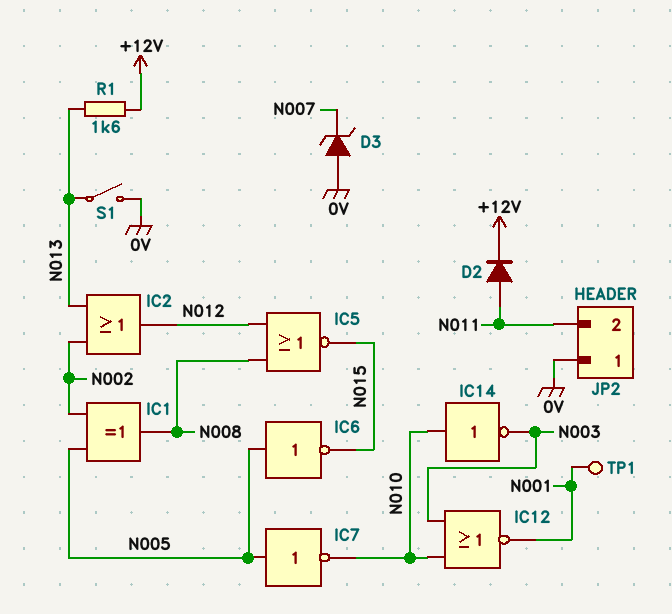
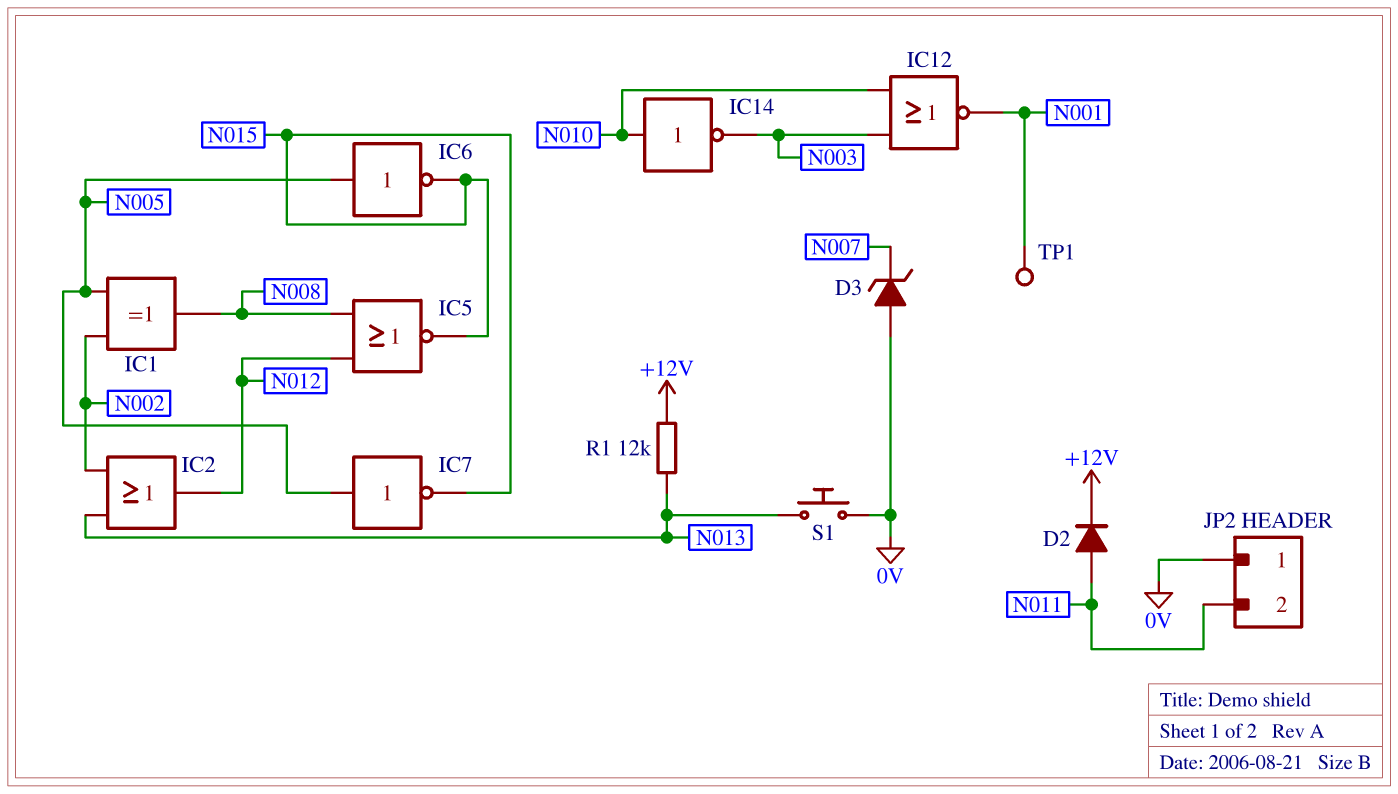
IC7: NOT (in N005, out N010) -> NOT (in N005, out N015)
R1: 1.6k (+12V, N013) -> 12k (+12V, N013)
S1: switch (0V, N013) -> button (0V, N013)

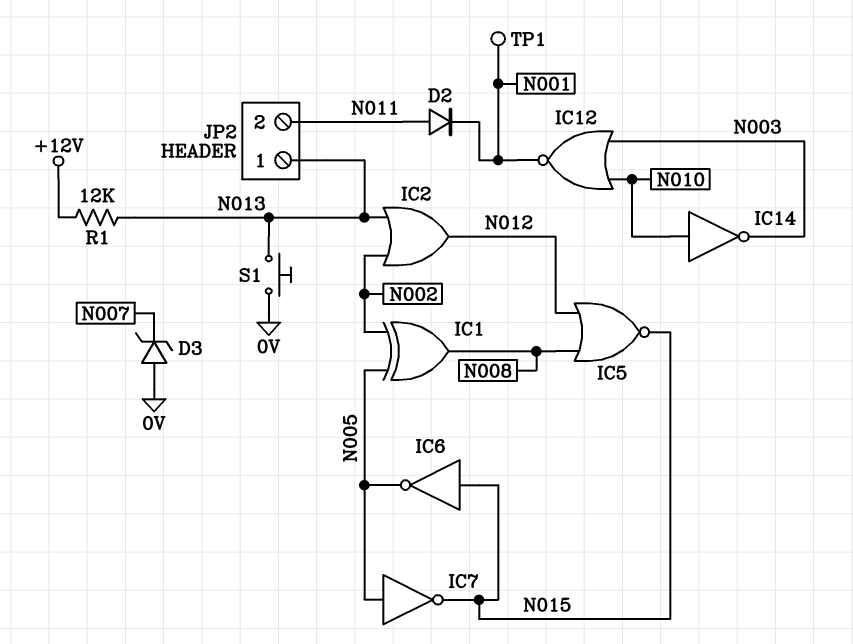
D2: diode (A N011, K +12V) -> diode (A N011, K N001)
IC6: NOT (in N005, out N015) -> NOT (in N015, out N005)
JP2 pin 1: 0V -> N013

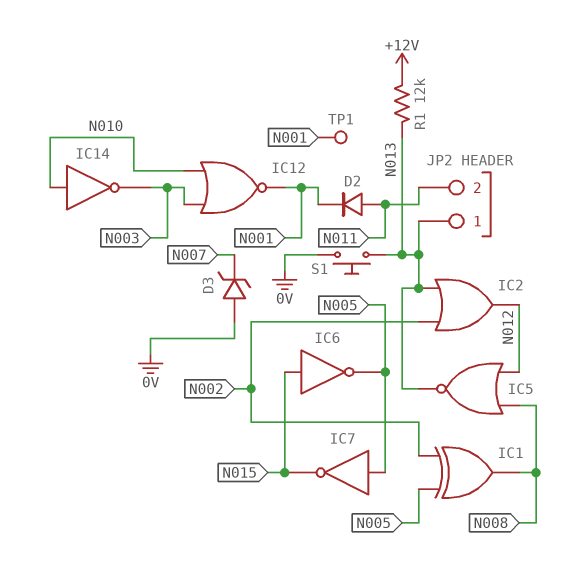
IC5: NOR (in N008, in N012, out N015) -> NOR (in N008, in N012, out N013)

